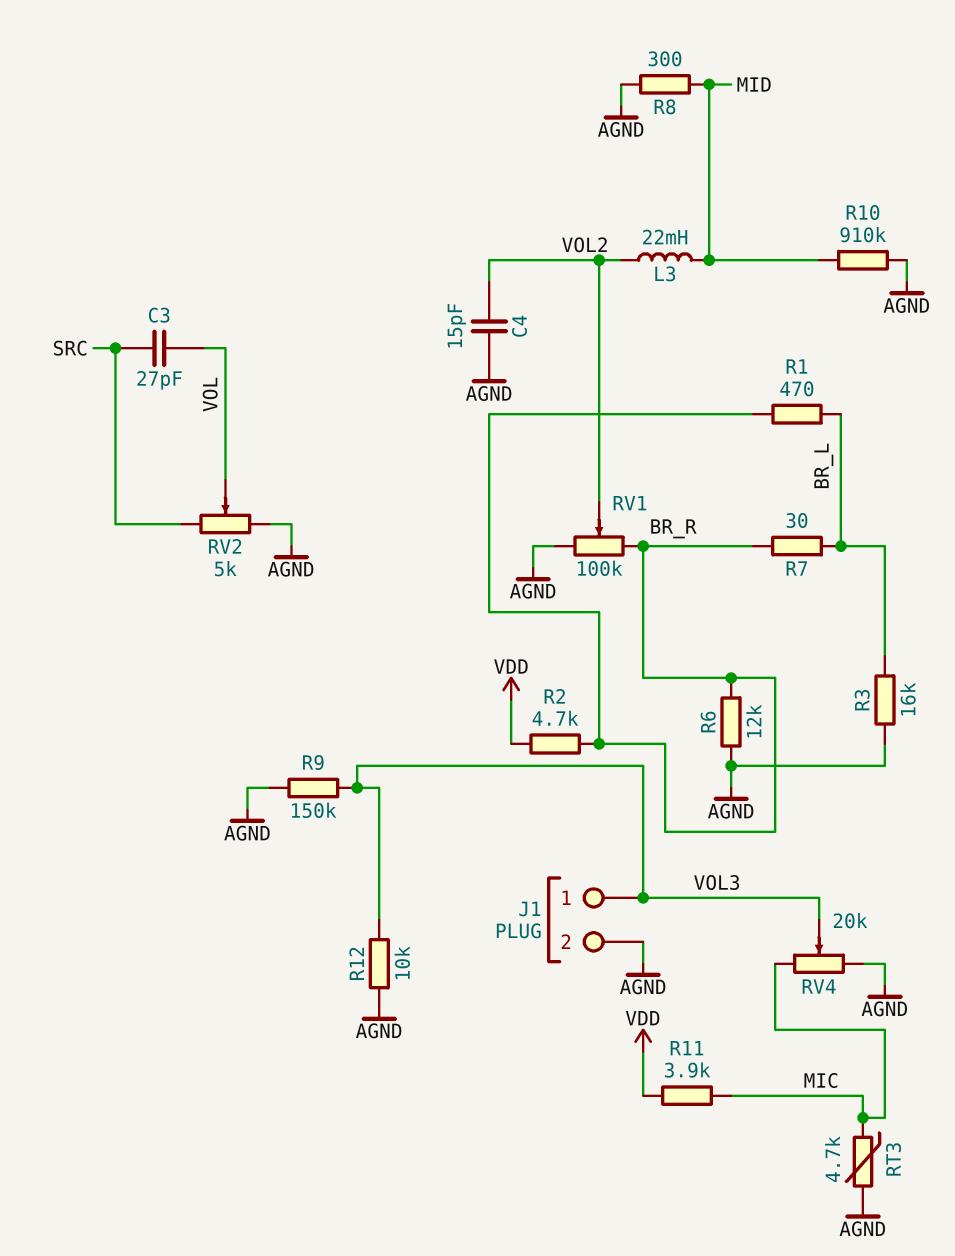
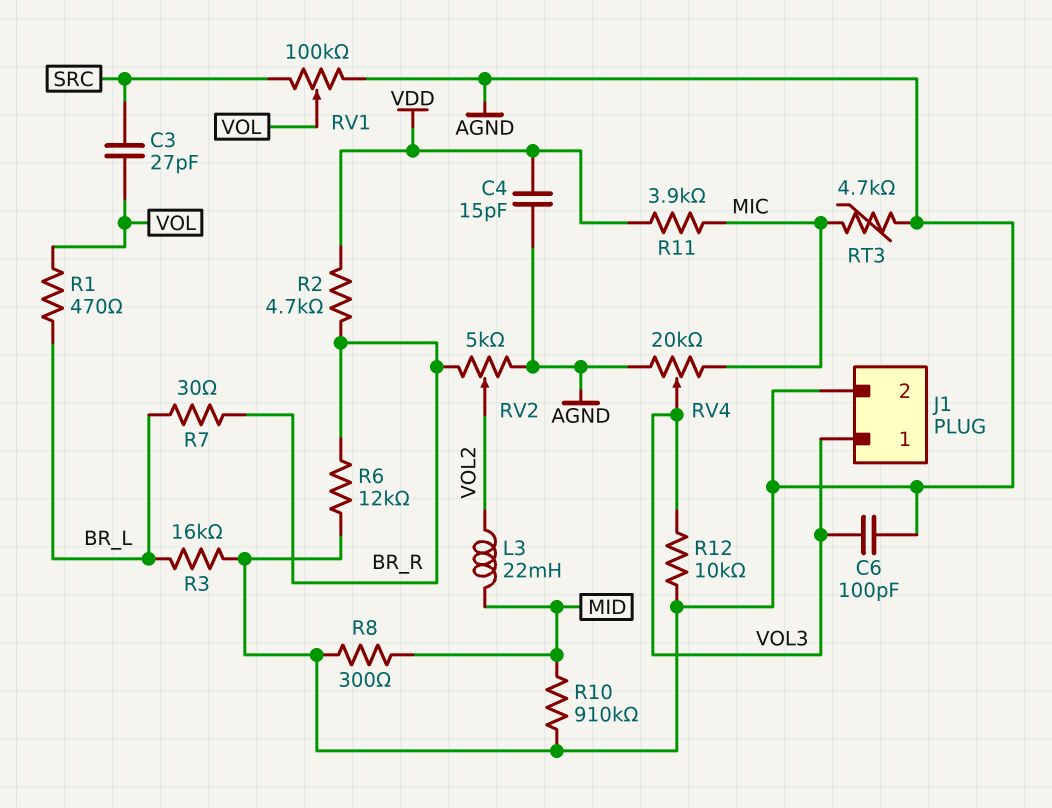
C4: 15pF (AGND, VOL2) -> 15pF (AGND, VDD)
C6: none -> 100pF (AGND, VOL3)
R1: 470 (BR_L, BR_R) -> 470 (BR_L, VOL)
R9: 150k (AGND, VOL3) -> none
RV1: 100k (AGND, BR_R, wiper VOL2) -> 100k (AGND, SRC, wiper VOL)
RV2: 5k (AGND, SRC, wiper VOL) -> 5k (AGND, BR_R, wiper VOL2)

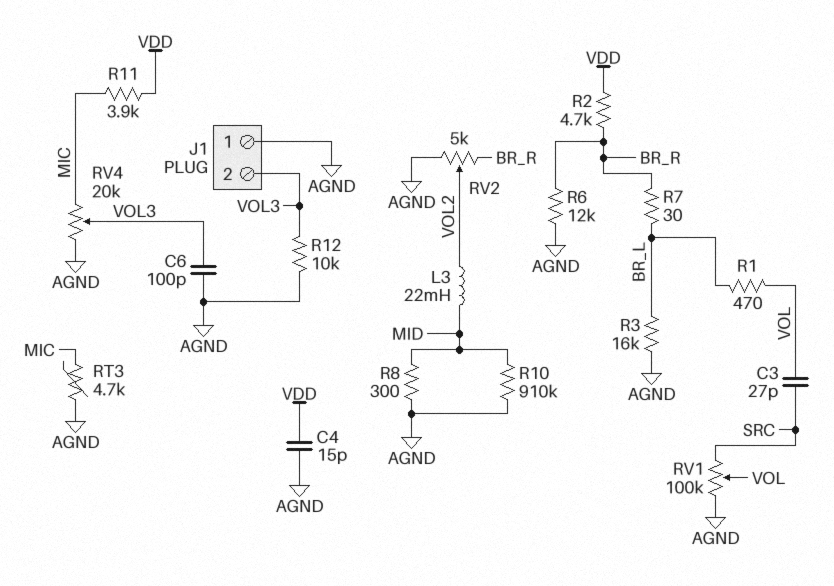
J1 pin 1: VOL3 -> AGND
J1 pin 2: AGND -> VOL3

